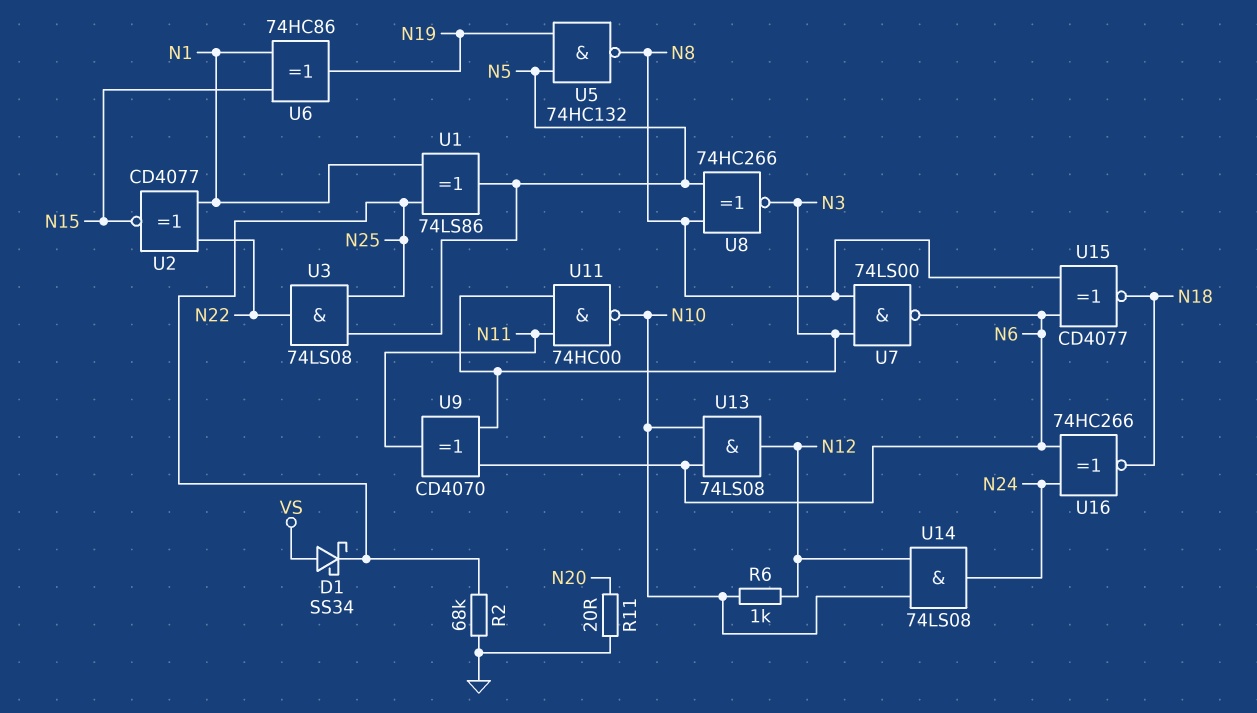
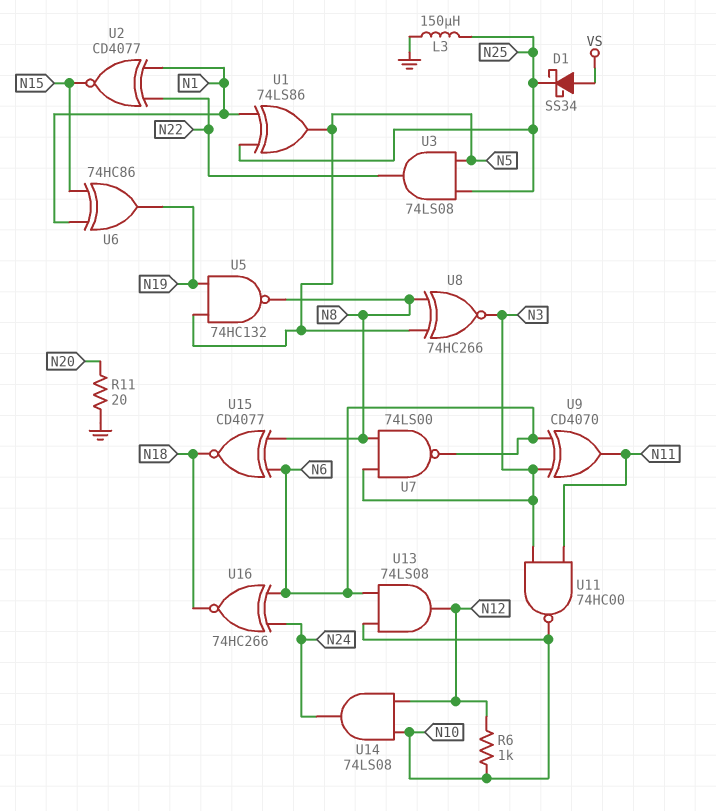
L3: none -> 150uH (GND, N25)
R2: 68k (GND, N25) -> none

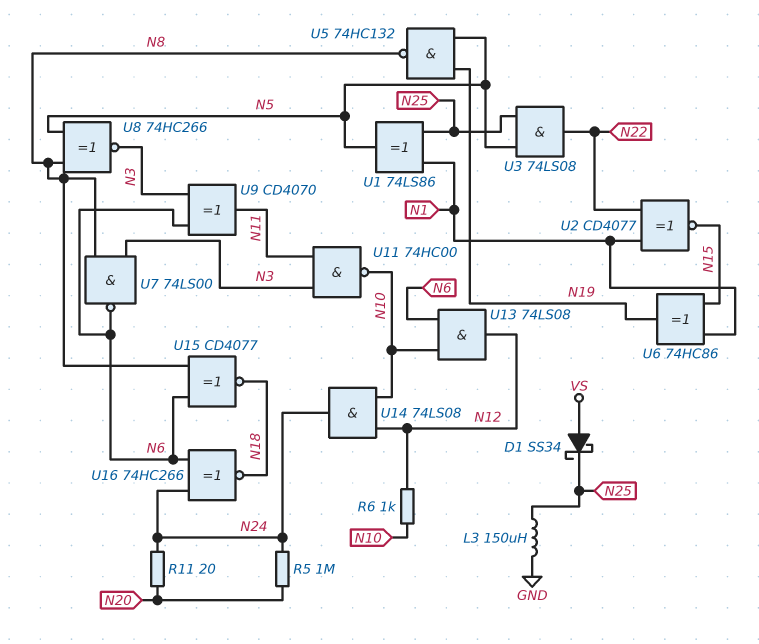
R5: none -> 1M (N20, N24)
R11: 20 (GND, N20) -> 20 (N20, N24)

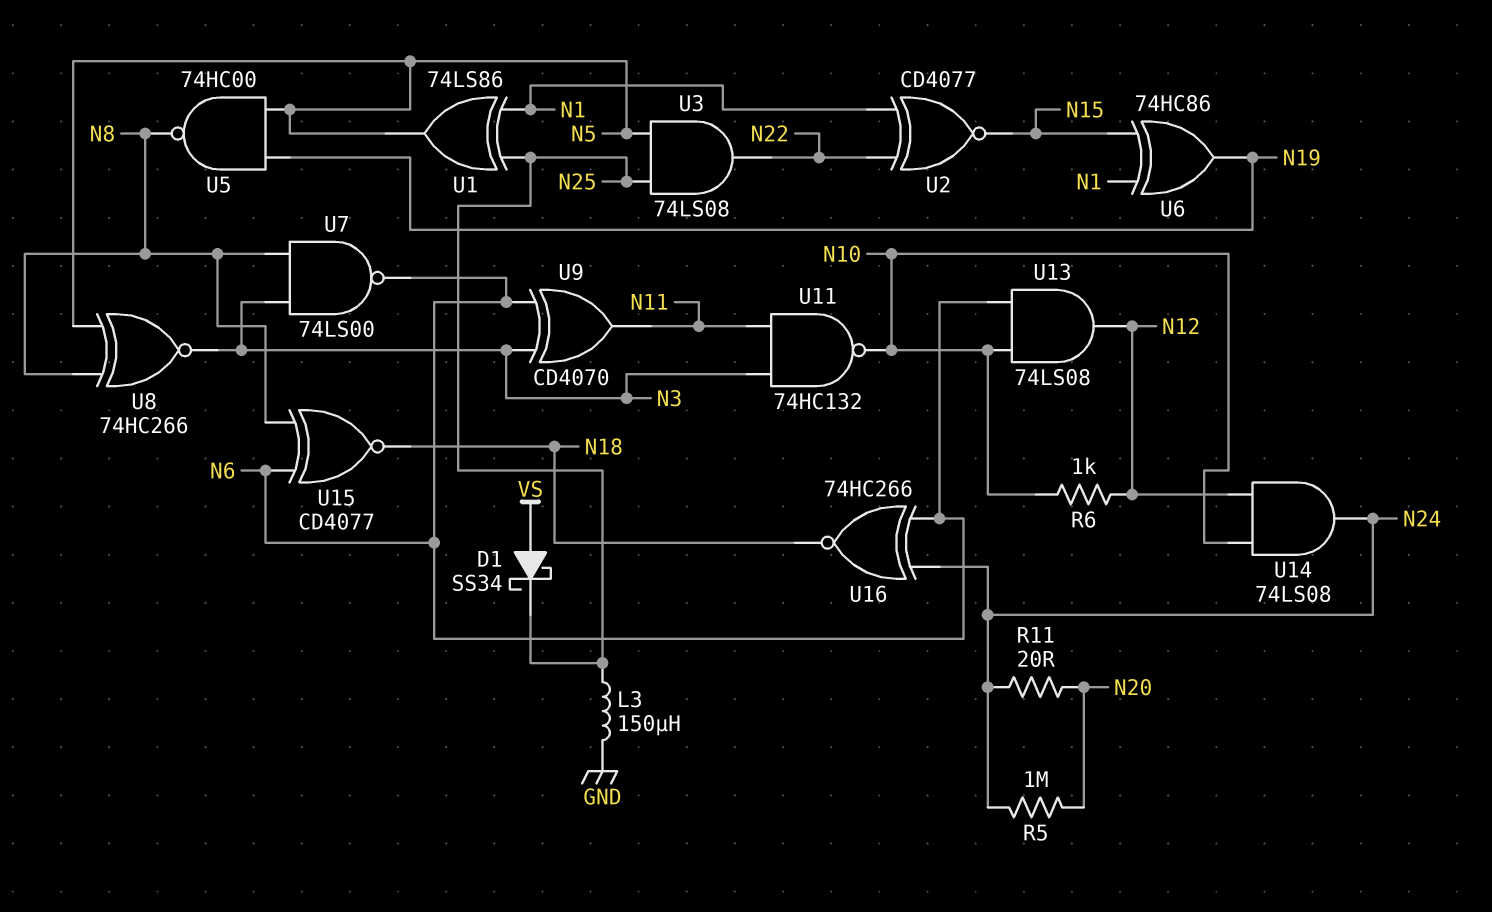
U5: NAND 74HC132 (in N5, in N19, out N8) -> NAND 74HC00 (in N5, in N19, out N8)
U11: NAND 74HC00 (in N3, in N11, out N10) -> NAND 74HC132 (in N3, in N11, out N10)

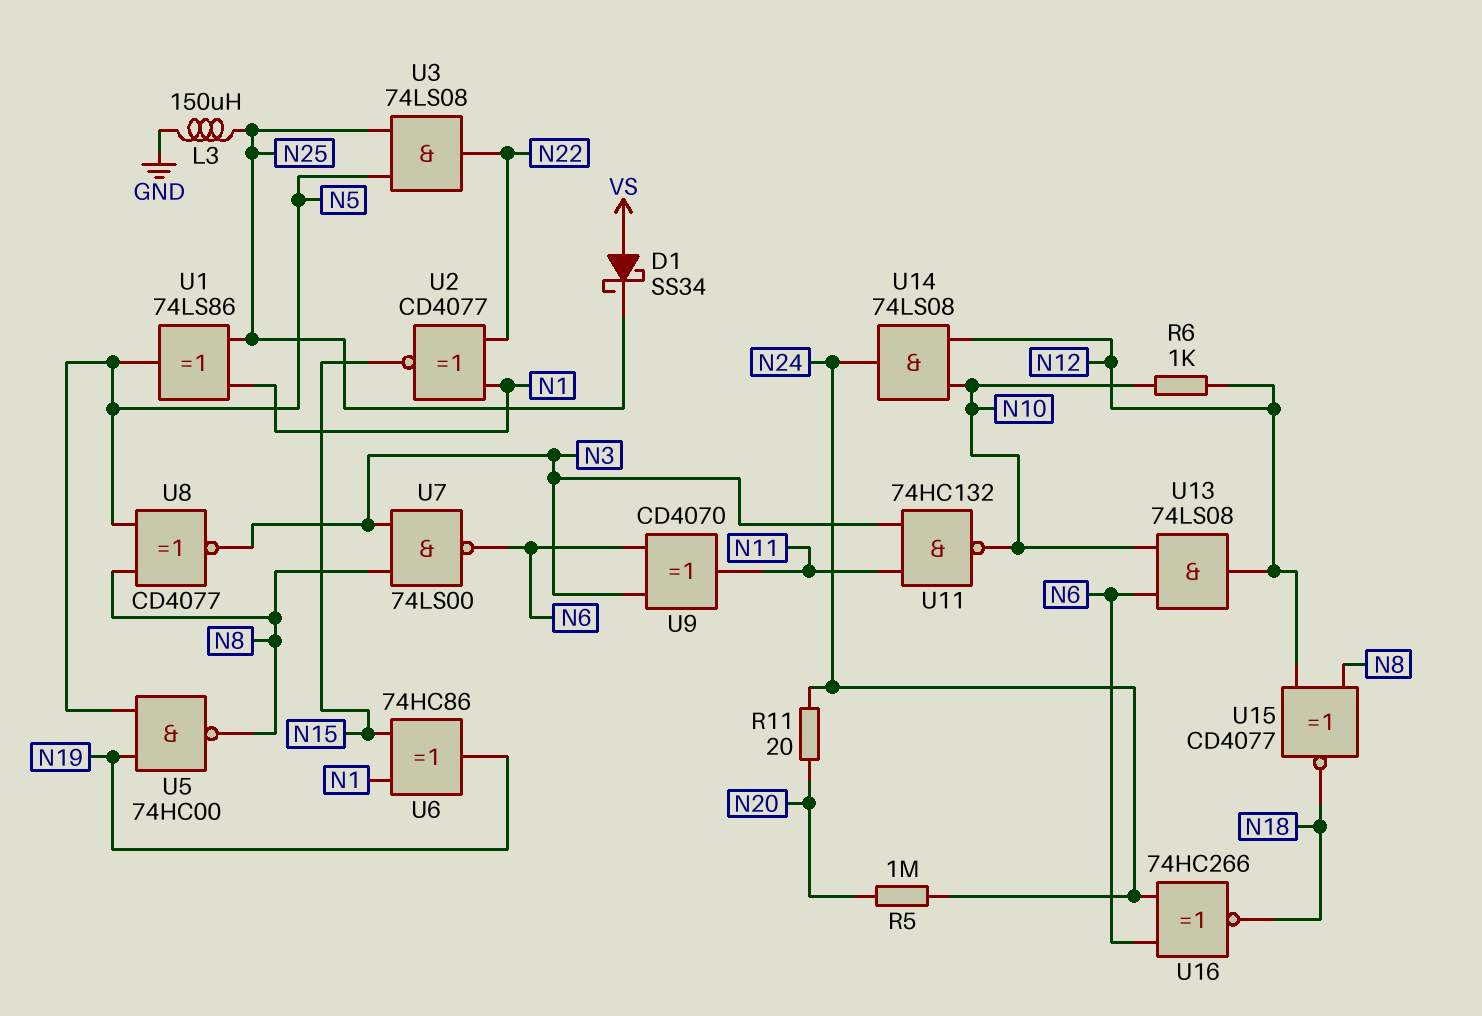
U8: XNOR 74HC266 (in N5, in N8, out N3) -> XNOR CD4077 (in N5, in N8, out N3)
U15: XNOR CD4077 (in N6, in N8, out N18) -> XNOR CD4077 (in N8, in N12, out N18)

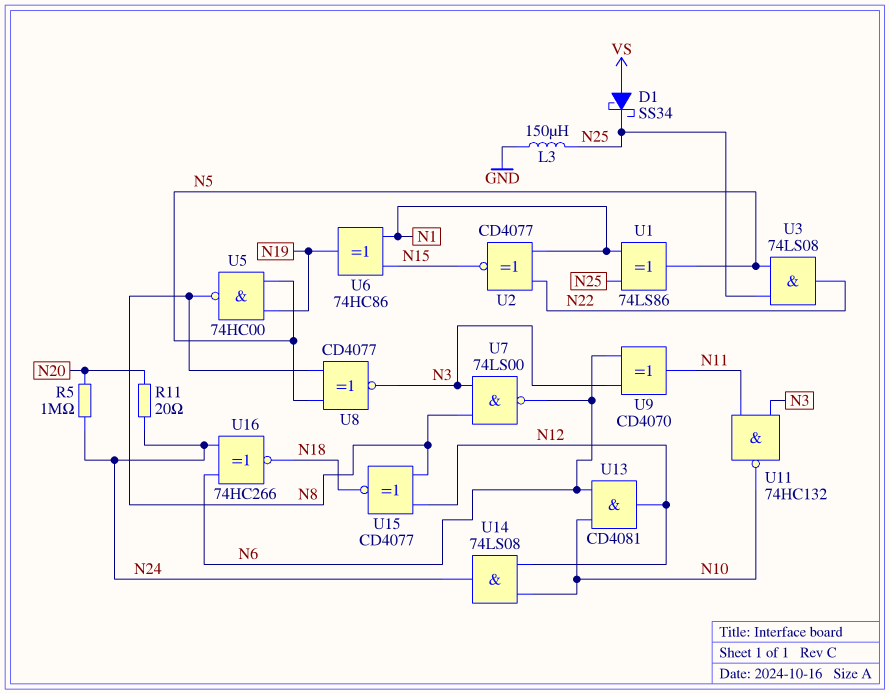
R6: 1k (N10, N12) -> none
U13: AND 74LS08 (in N6, in N10, out N12) -> AND CD4081 (in N6, in N10, out N12)

